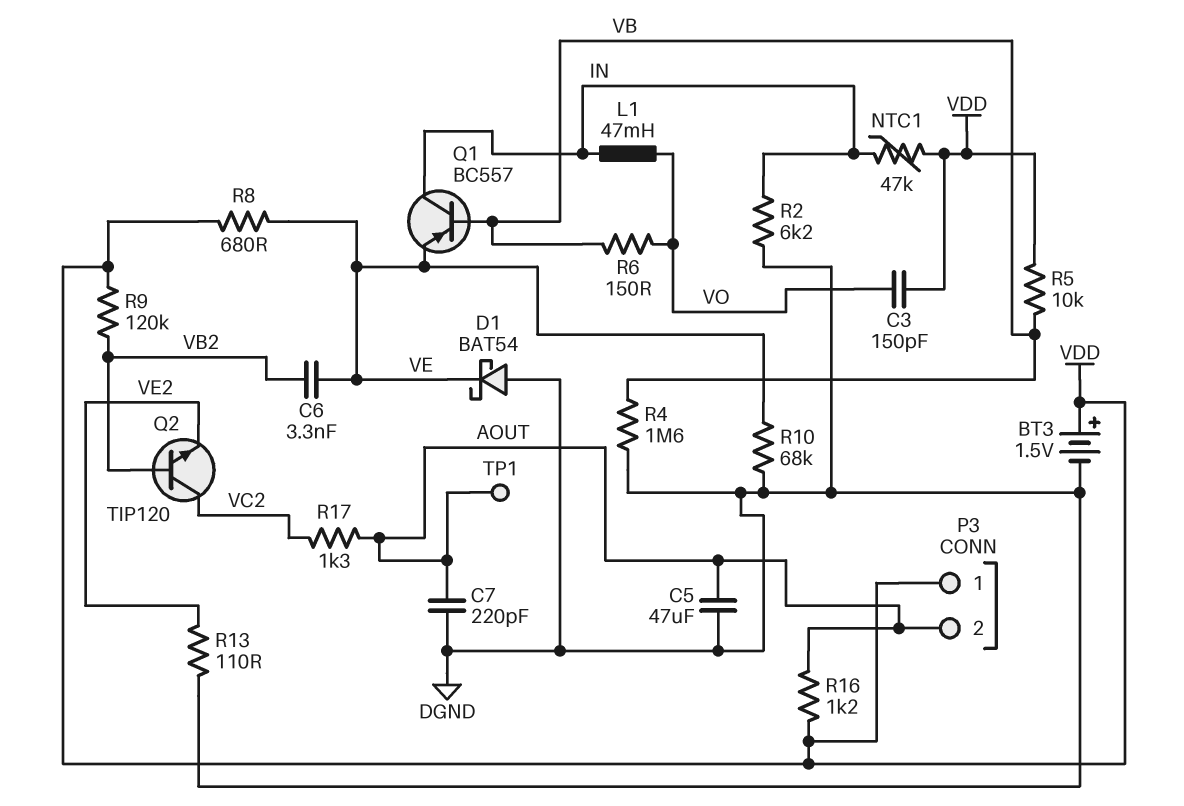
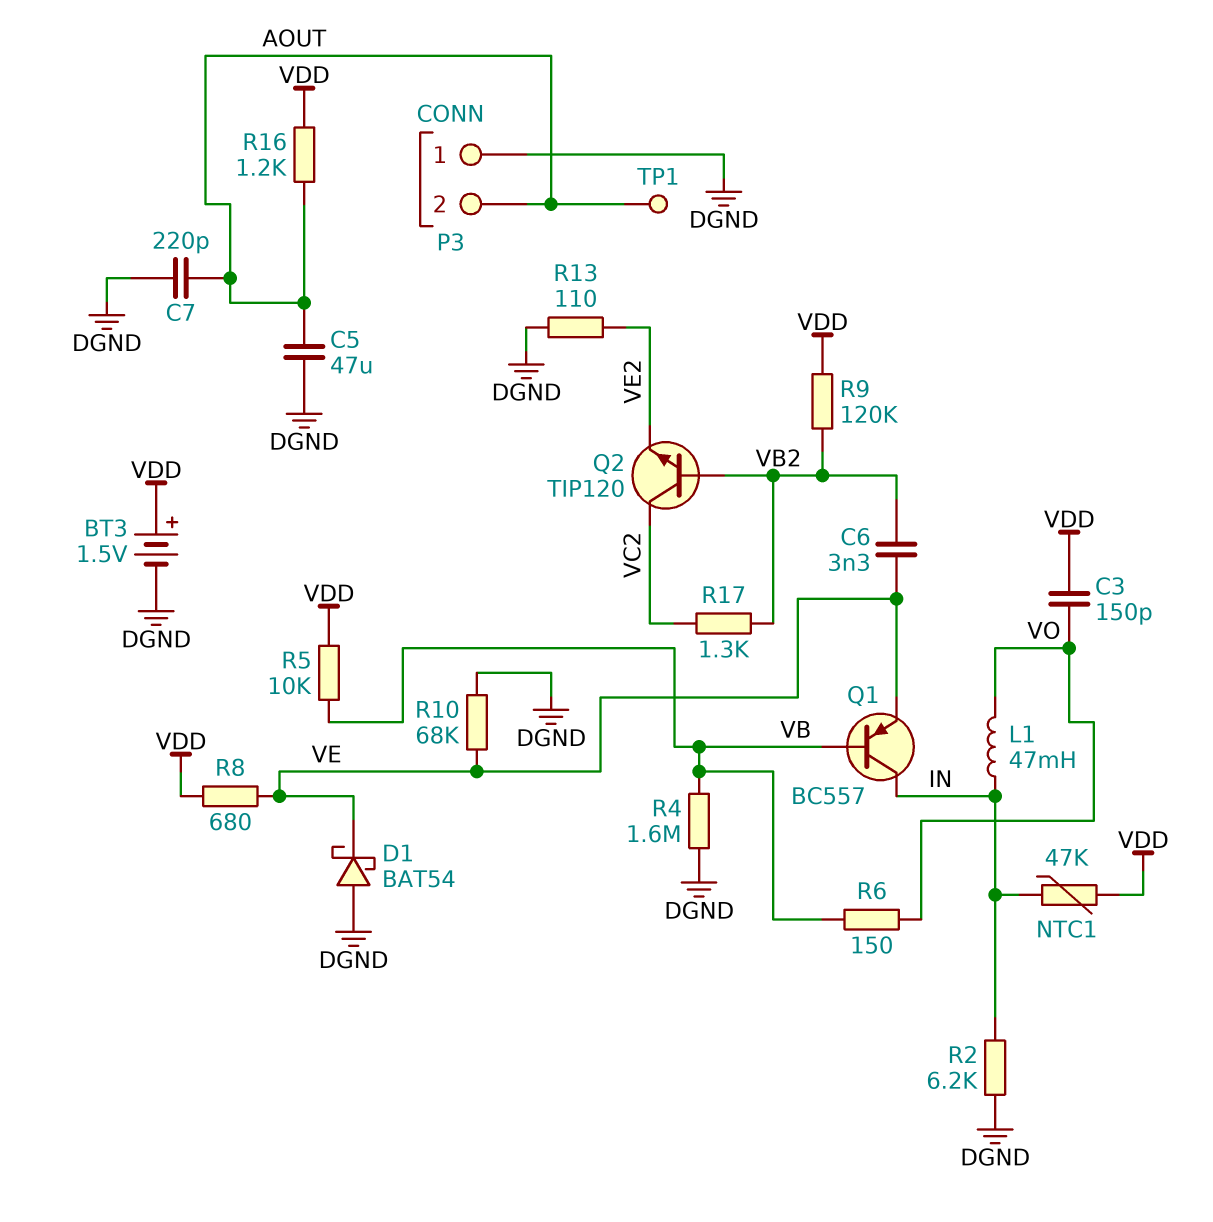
P3 pin 1: VDD -> DGND
R17: 1.3k (AOUT, VC2) -> 1.3k (VB2, VC2)

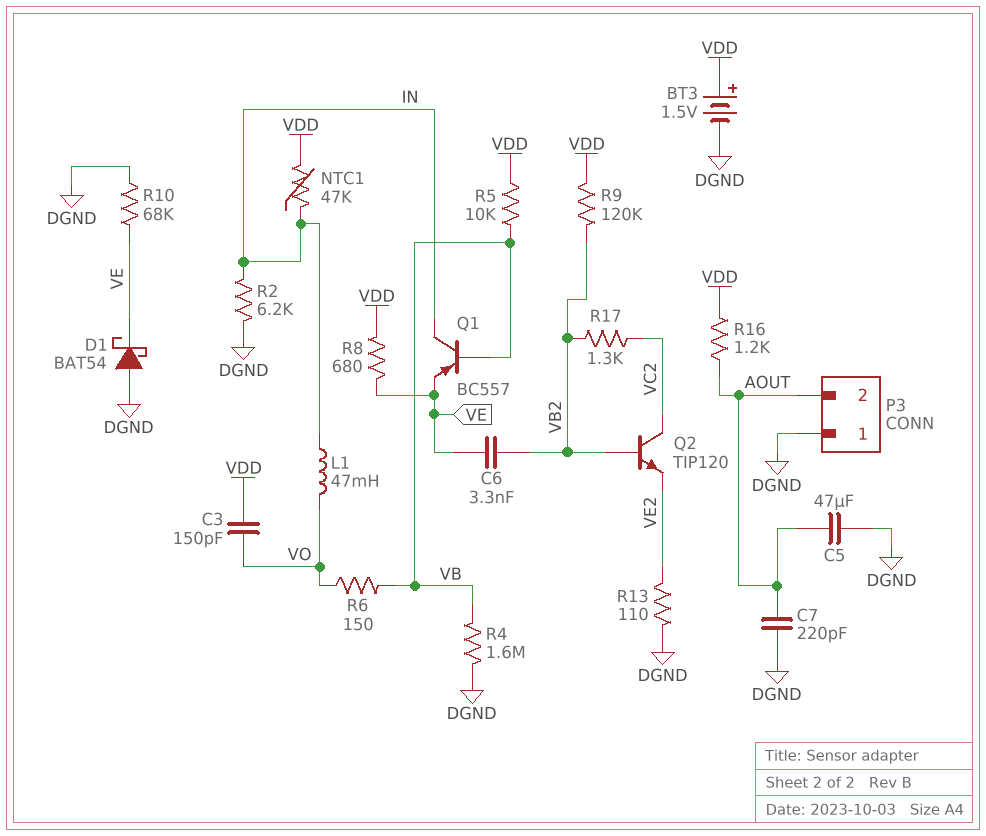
TP1: test point (AOUT) -> none

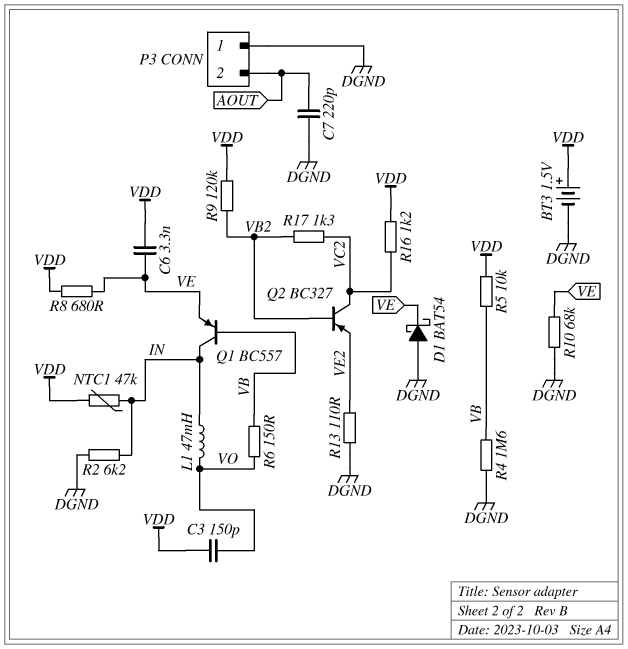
C5: 47uF (AOUT, DGND) -> none
C6: 3.3nF (VB2, VE) -> 3.3nF (VDD, VE)
Q2: NPN TIP120 (B VB2, C VC2, E VE2) -> PNP BC327 (B VB2, C VC2, E VE2)
R16: 1.2k (AOUT, VDD) -> 1.2k (VC2, VDD)

